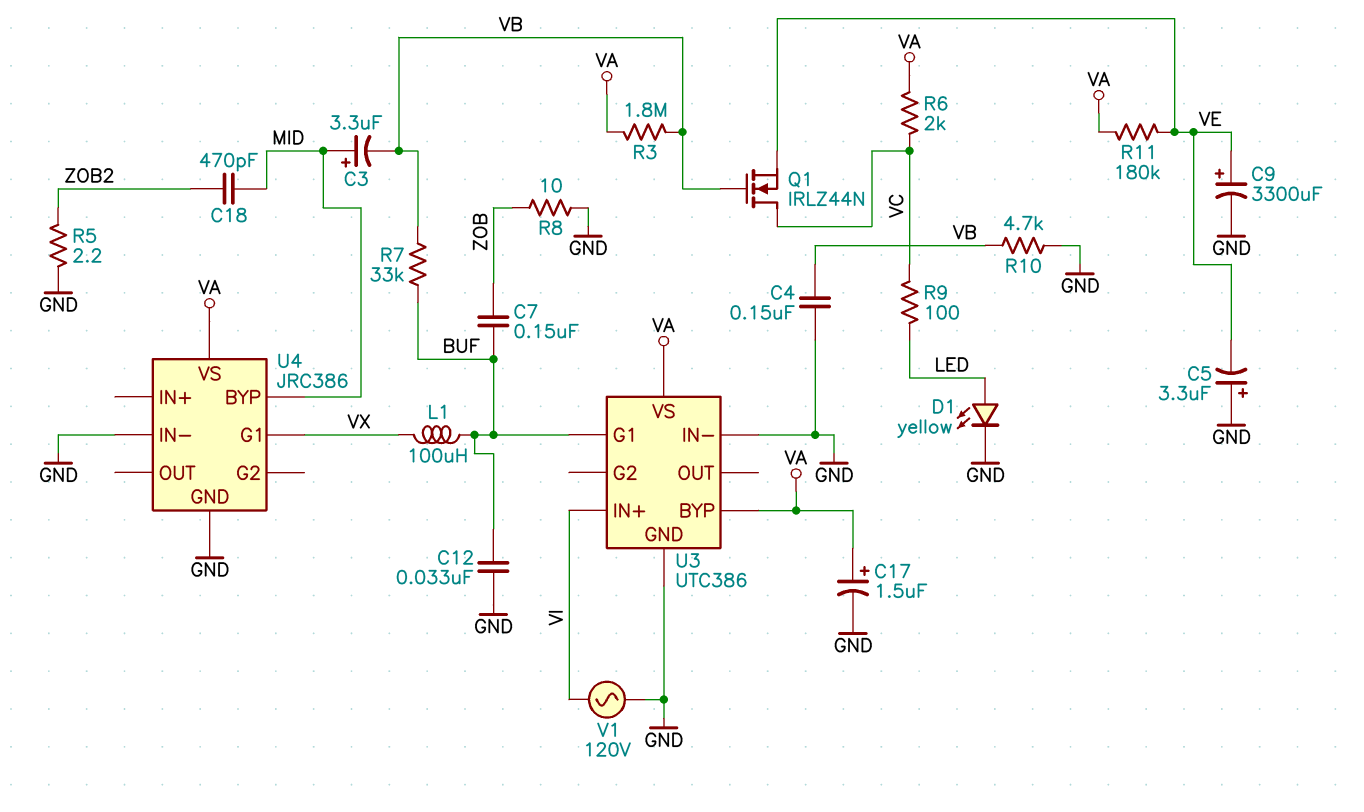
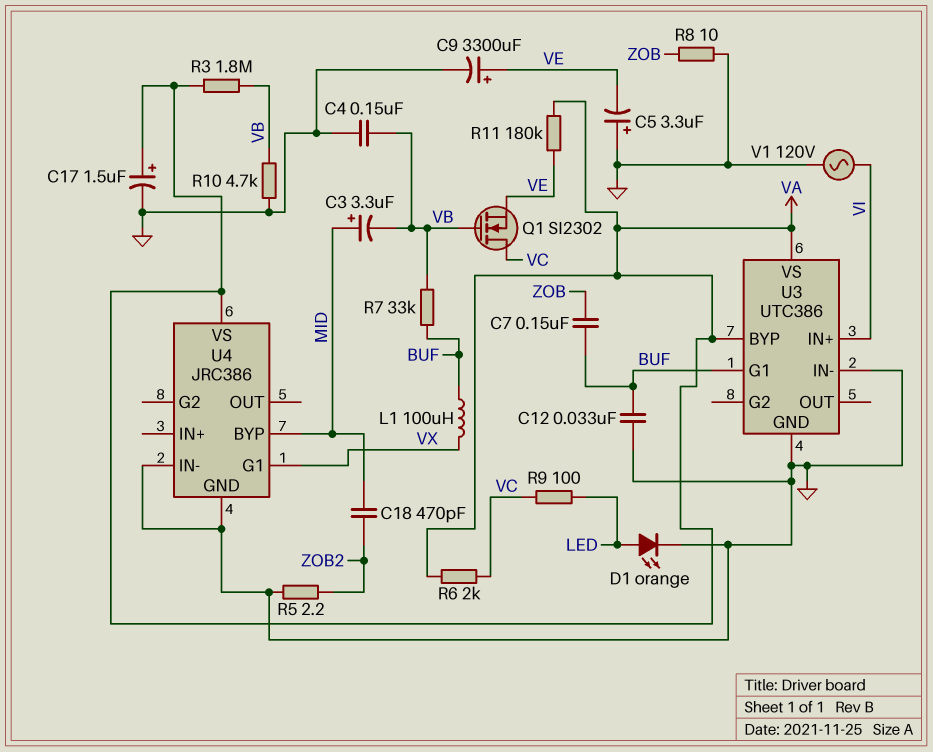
D1: LED yellow (A LED, K GND) -> LED orange (A LED, K GND)
Q1: NMOS IRLZ44N (G VB, D VC, S VE) -> NMOS SI2302 (G VB, D VC, S VE)

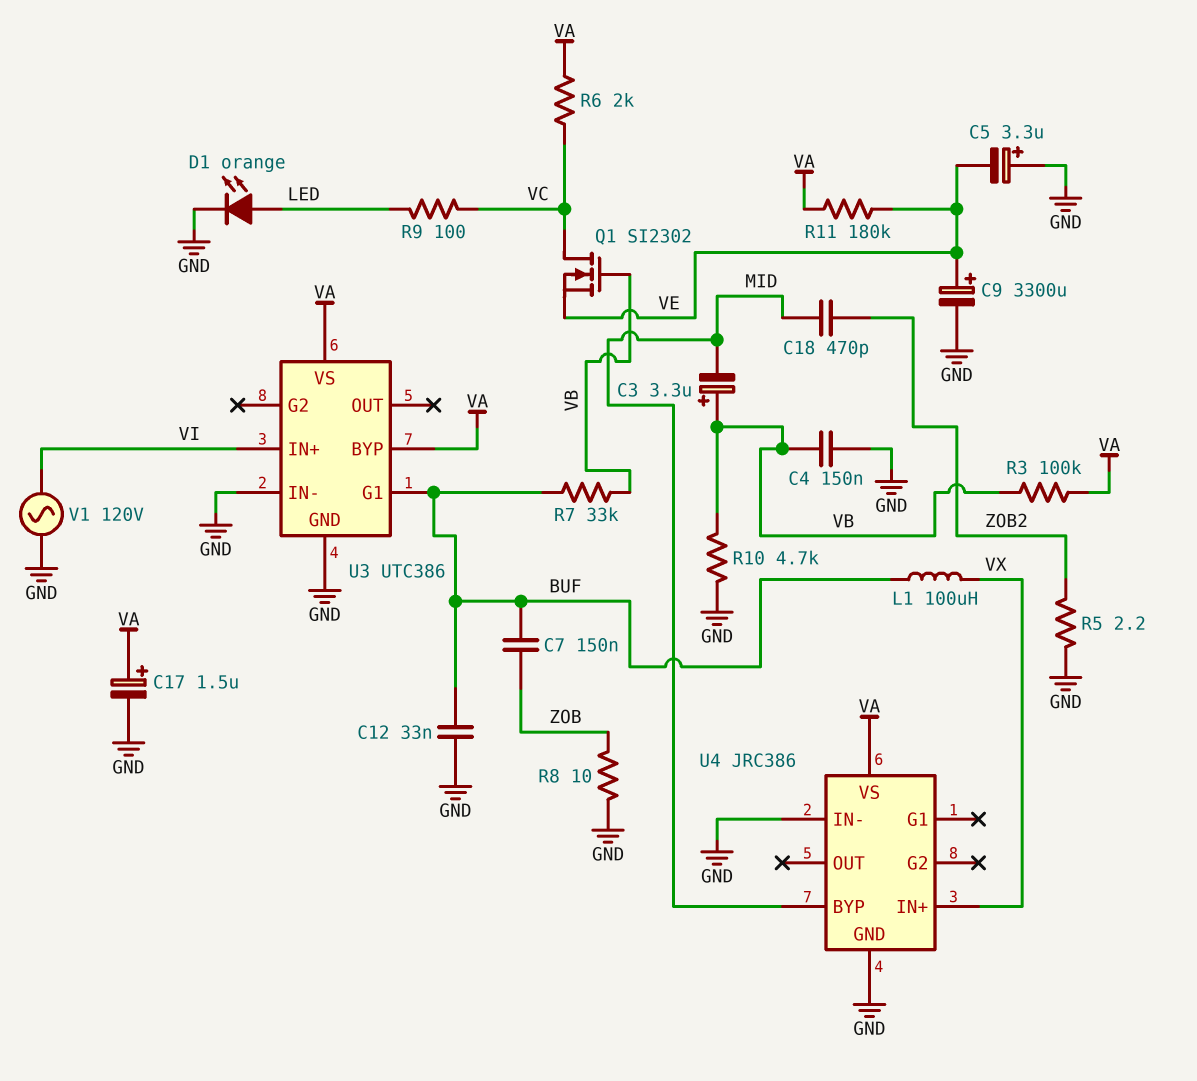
C3: 3.3uF (plus MID, minus VB) -> 3.3uF (plus VB, minus MID)
R3: 1.8M (VA, VB) -> 100k (VA, VB)
U4 pin G1: VX -> none
U4 pin IN+: none -> VX

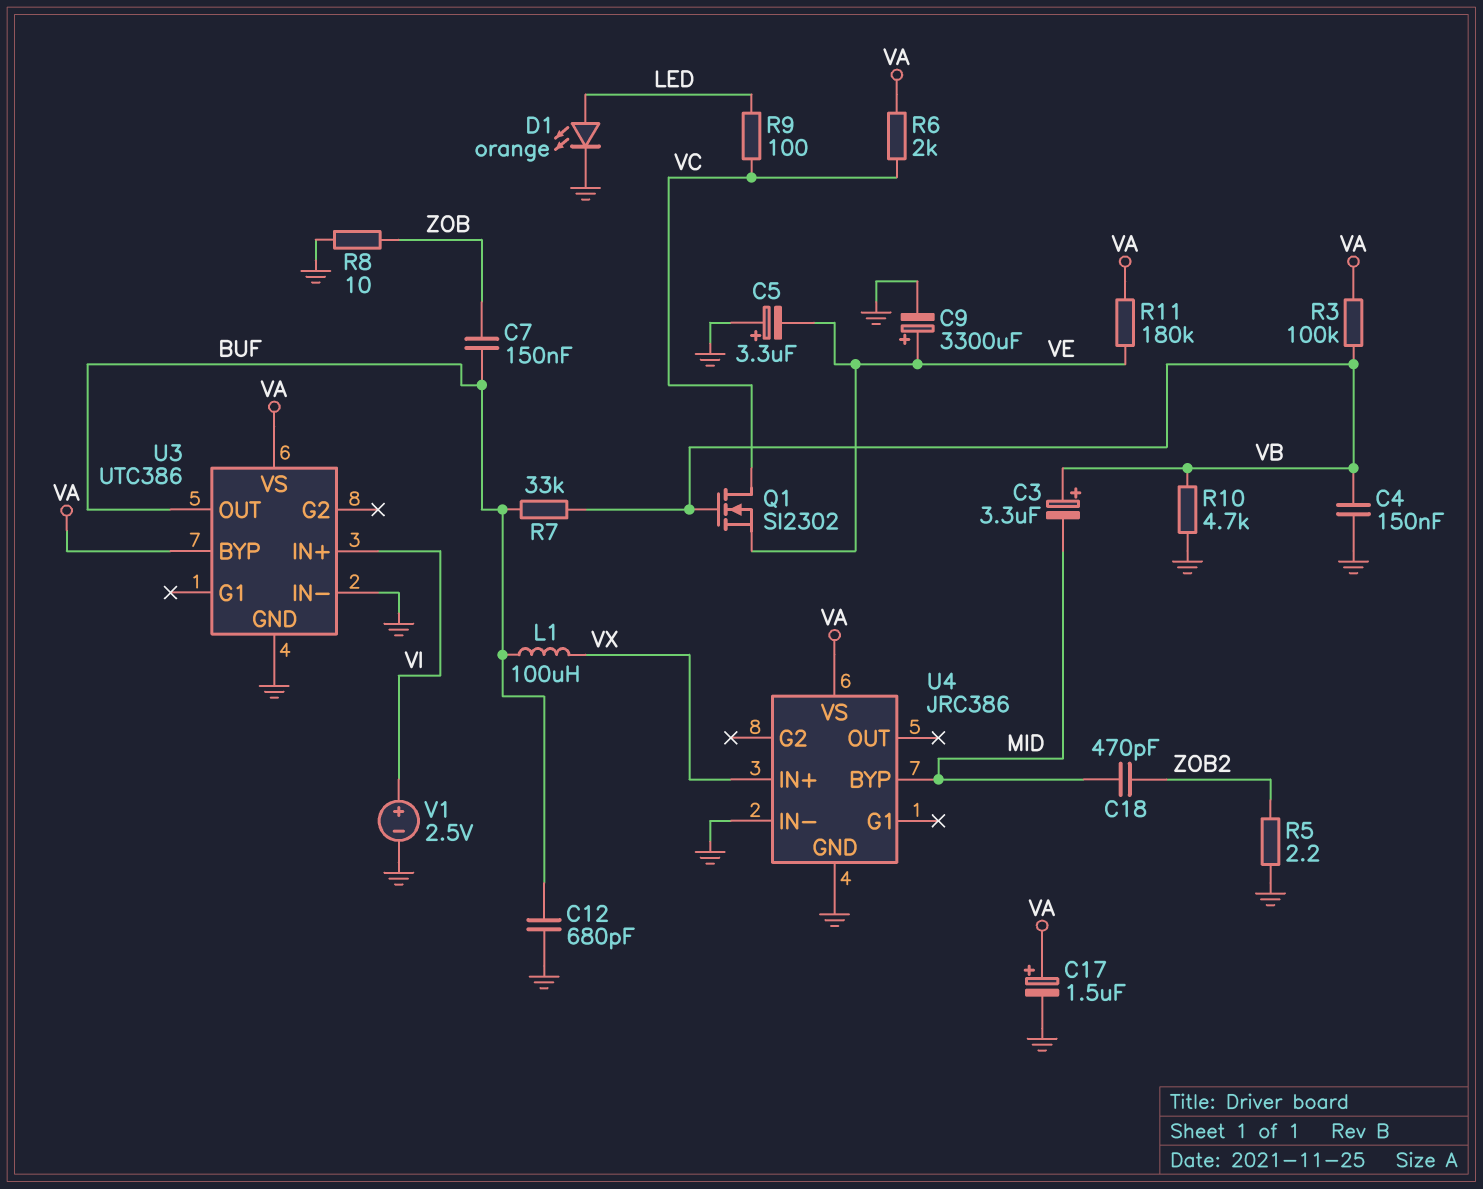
C12: 33nF (BUF, GND) -> 680pF (BUF, GND)
U3 pin G1: BUF -> none
U3 pin OUT: none -> BUF
V1: AC 120V (GND, VI) -> 2.5V (plus VI, minus GND)

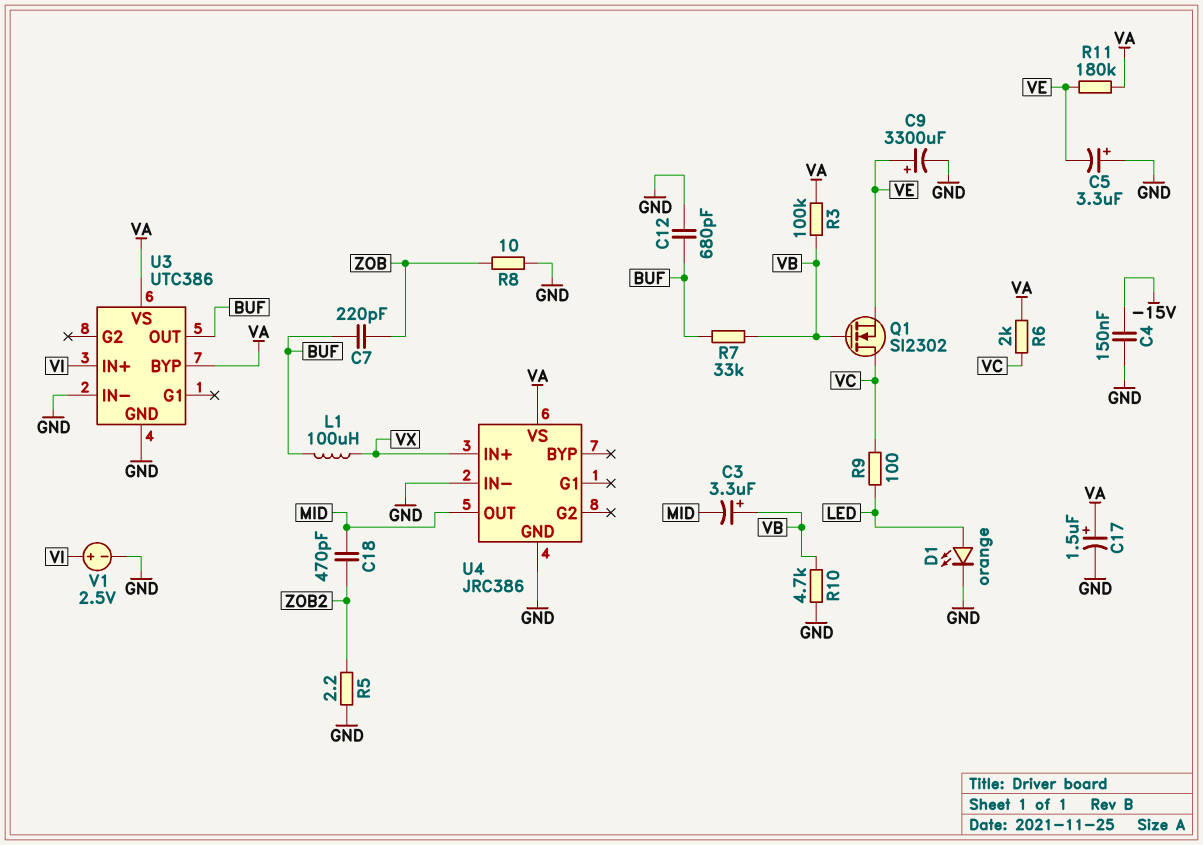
C4: 150nF (GND, VB) -> 150nF (-15V, GND)
C7: 150nF (BUF, ZOB) -> 220pF (BUF, ZOB)
U4 pin BYP: MID -> none
U4 pin OUT: none -> MID

